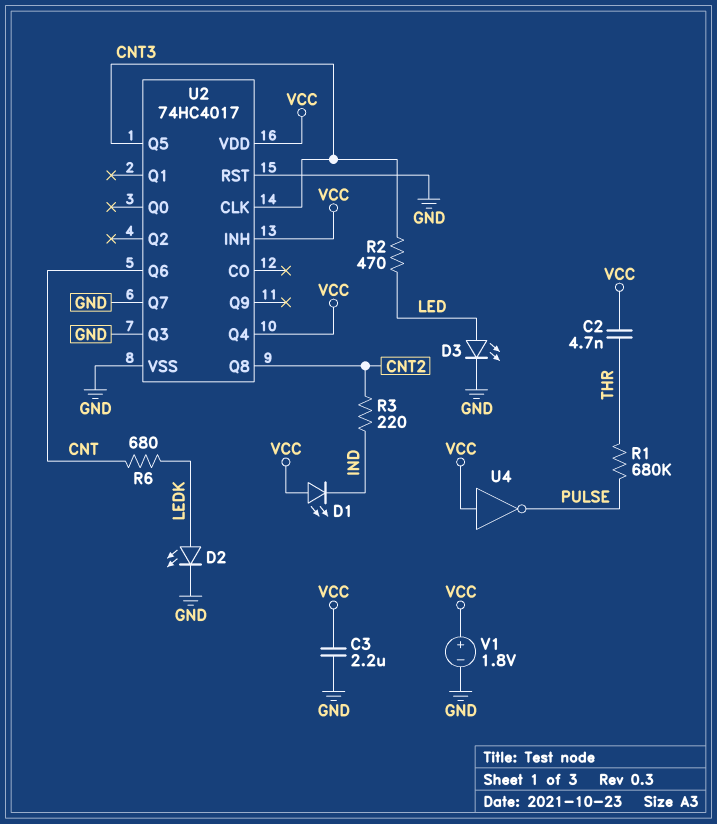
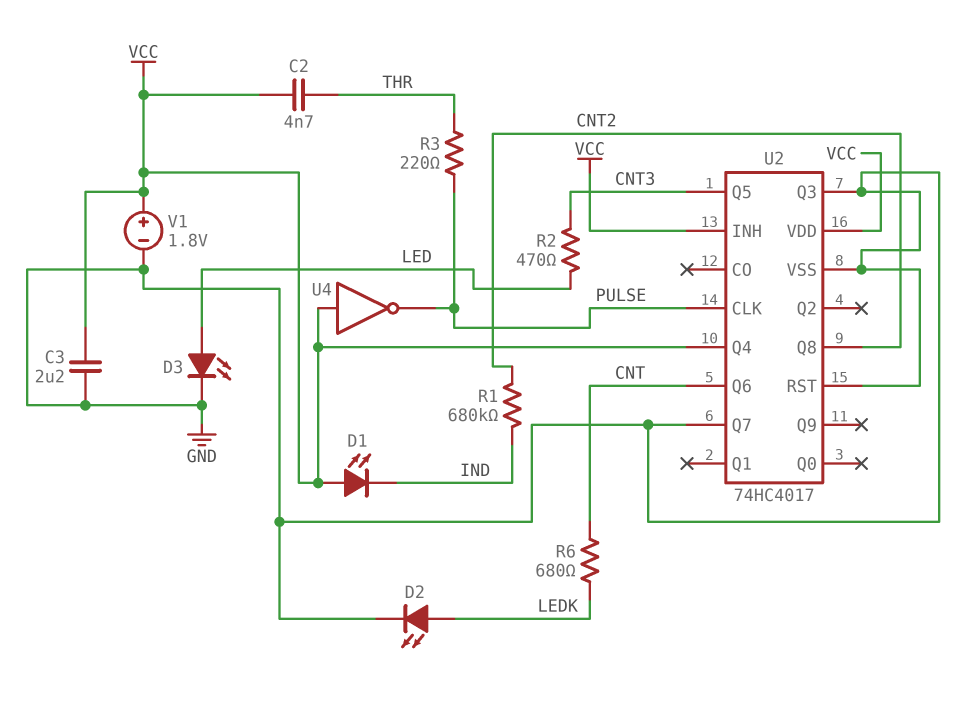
R1: 680k (PULSE, THR) -> 680k (CNT2, IND)
R3: 220 (CNT2, IND) -> 220 (PULSE, THR)
U2 pin CLK: CNT3 -> PULSE

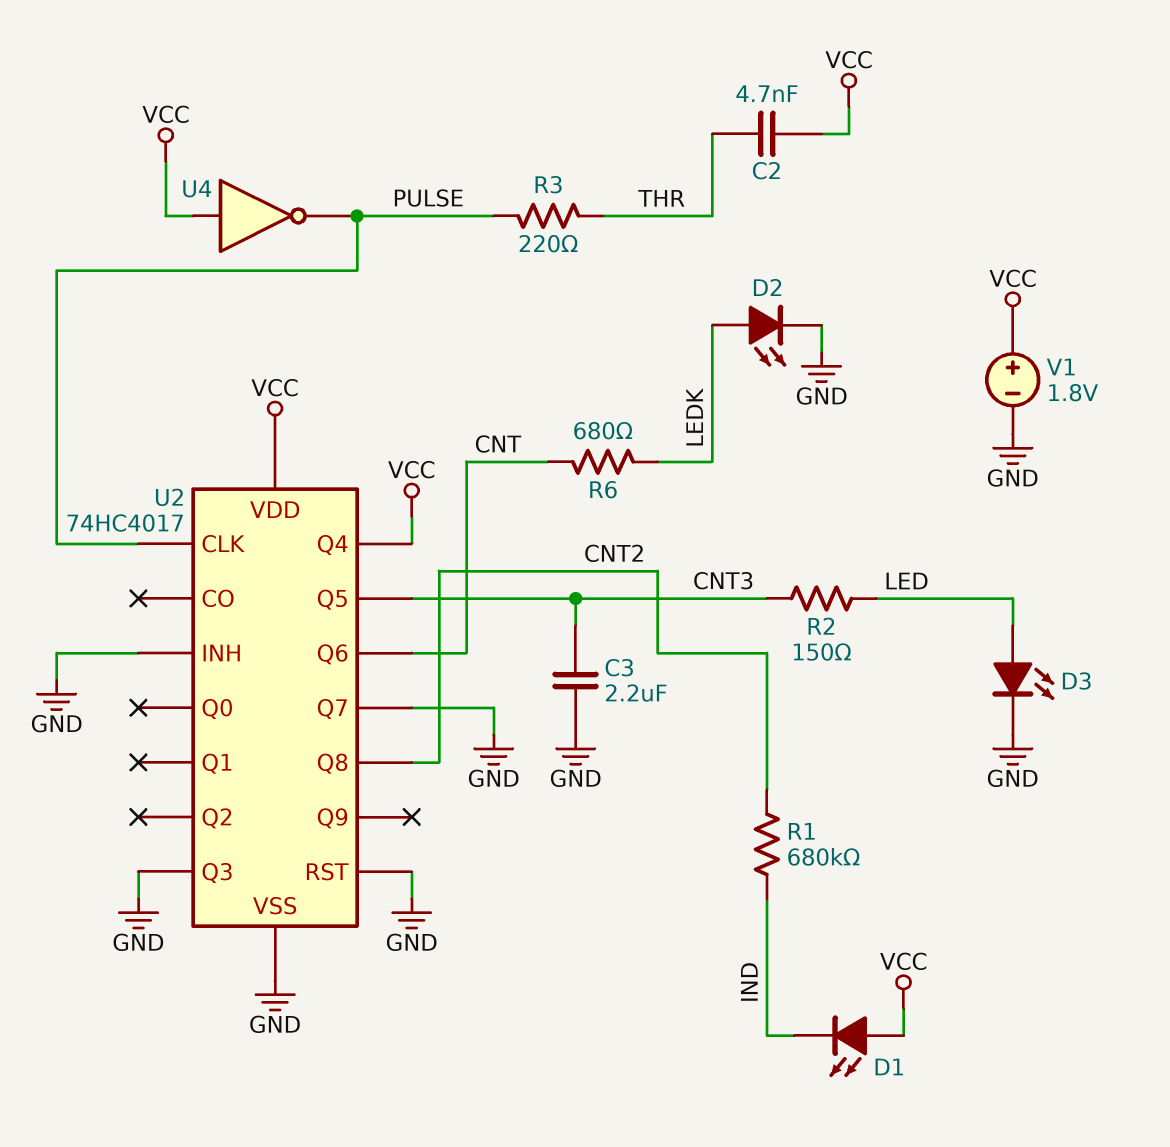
C3: 2.2uF (GND, VCC) -> 2.2uF (CNT3, GND)
R2: 470 (CNT3, LED) -> 150 (CNT3, LED)
U2 pin INH: VCC -> GND

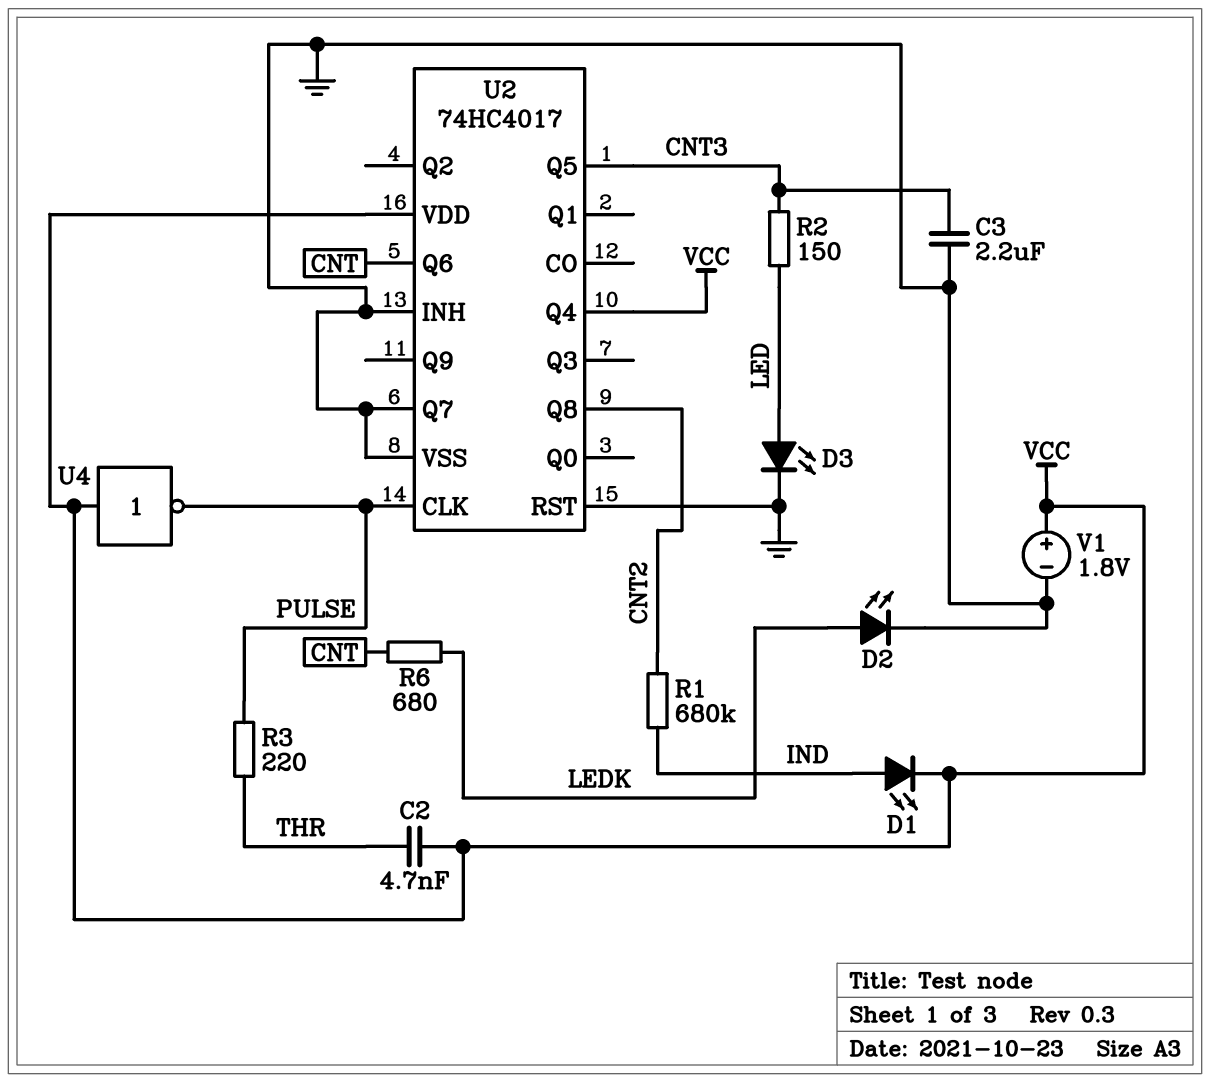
D1: LED (A VCC, K IND) -> LED (A IND, K VCC)
U2 pin Q3: GND -> none

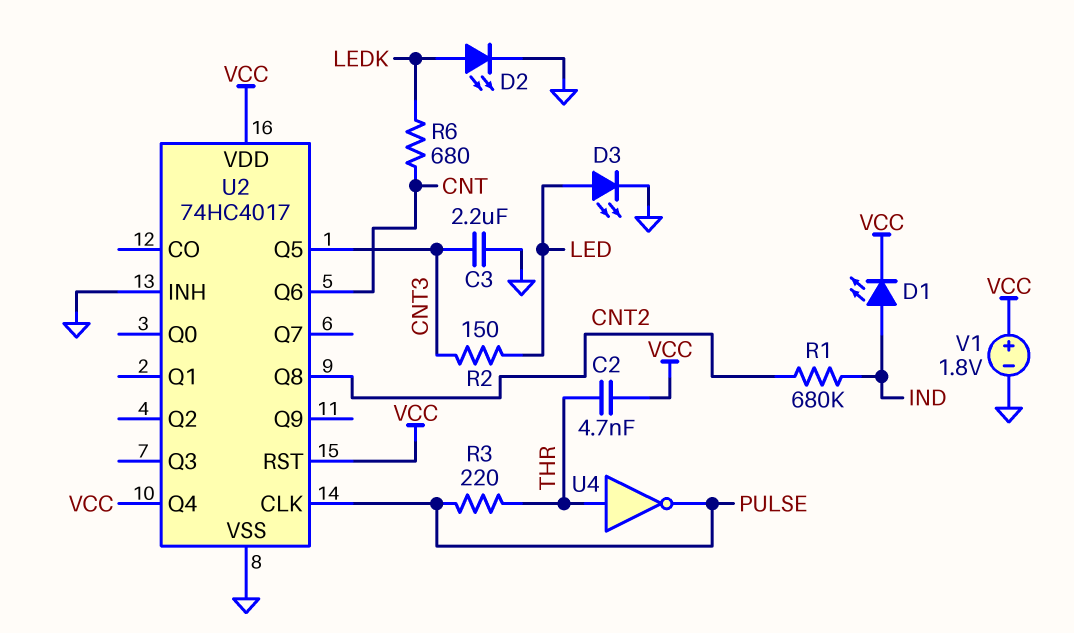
U2 pin Q7: GND -> none
U2 pin RST: GND -> VCC
U4: NOT (in VCC, out PULSE) -> NOT (in THR, out PULSE)

